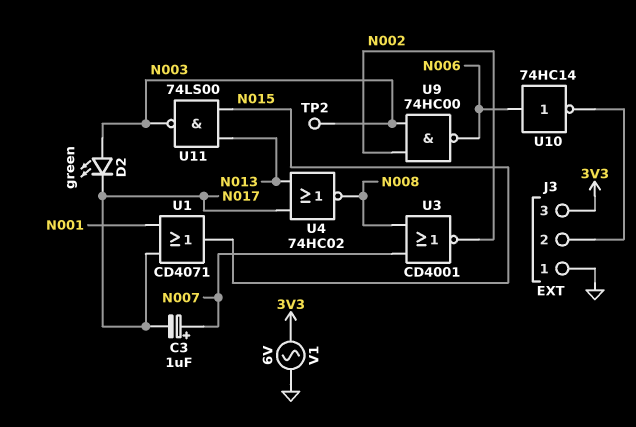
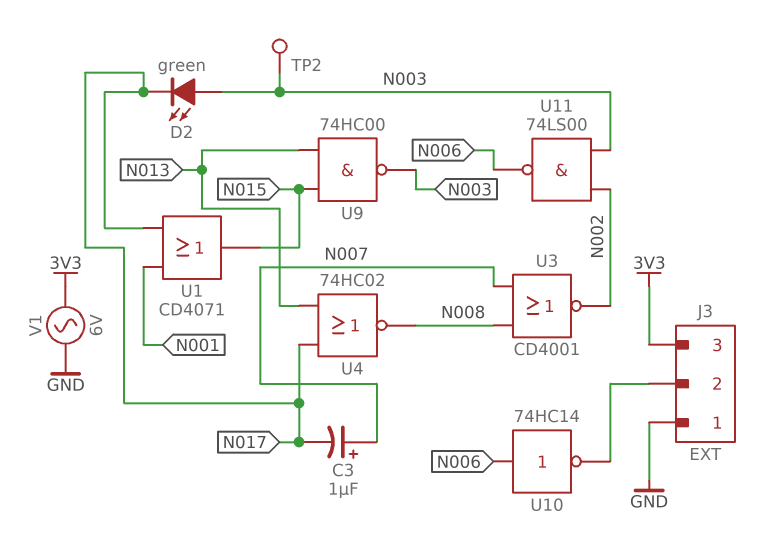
U9: NAND 74HC00 (in N002, in N003, out N006) -> NAND 74HC00 (in N013, in N015, out N003)
U11: NAND 74LS00 (in N013, in N015, out N003) -> NAND 74LS00 (in N002, in N003, out N006)

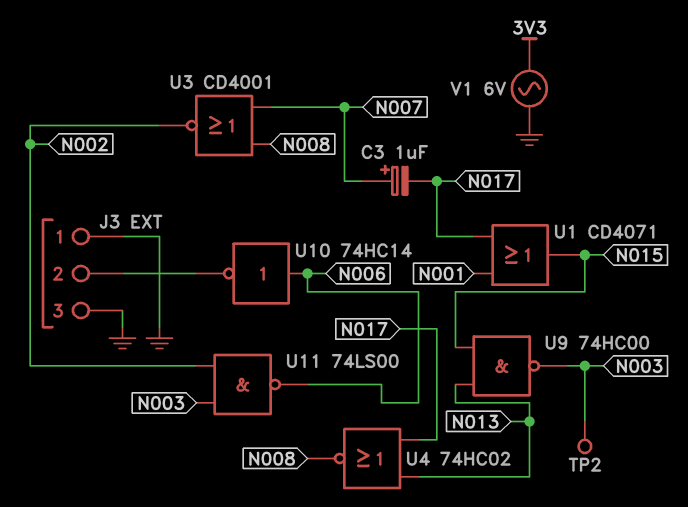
D2: LED green (A N003, K N017) -> none
J3 pin 3: 3V3 -> GND

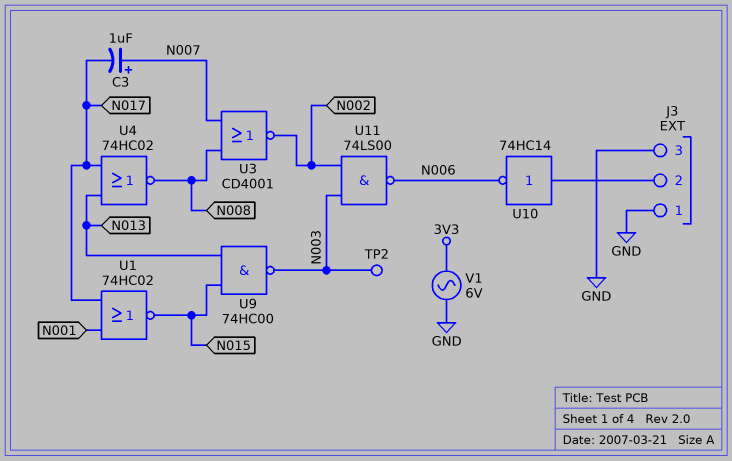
U1: OR CD4071 (in N001, in N017, out N015) -> NOR 74HC02 (in N001, in N017, out N015)
U10: NOT 74HC14 (in N006, out J3/2) -> NOT 74HC14 (in J3/2, out N006)

